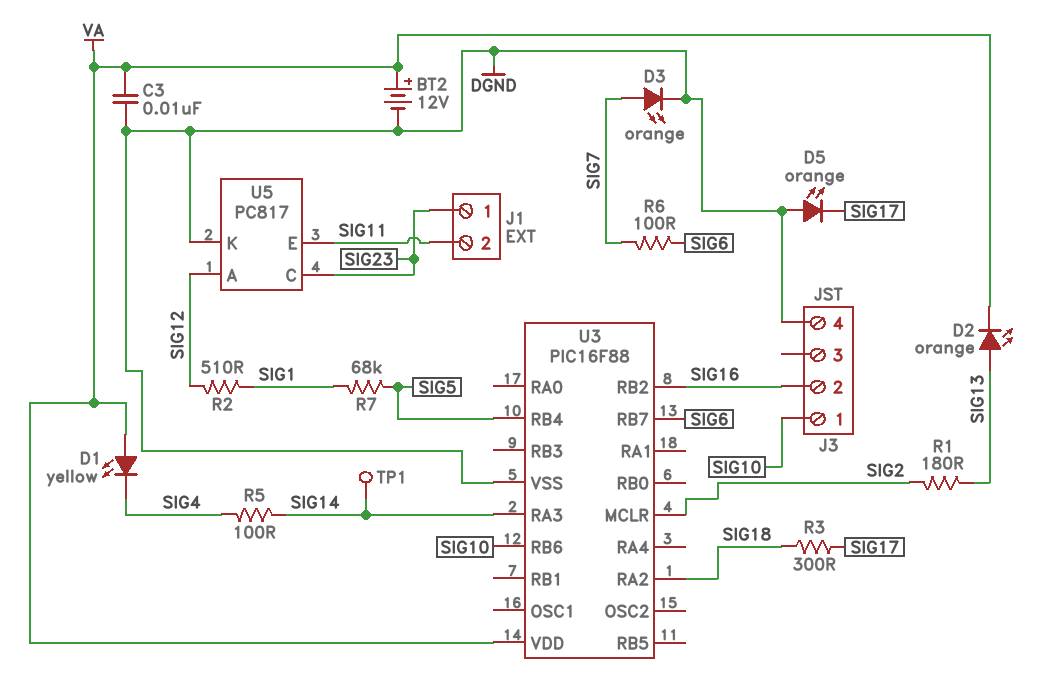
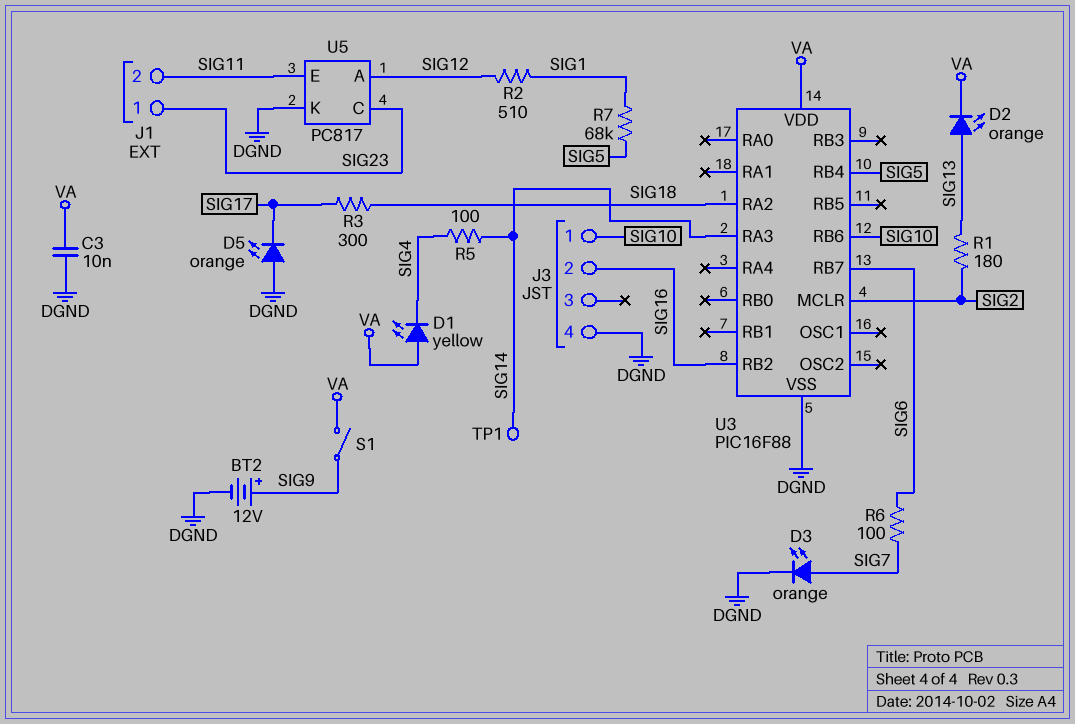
BT2: 12V (plus VA, minus DGND) -> 12V (plus SIG9, minus DGND)
S1: none -> switch (SIG9, VA)

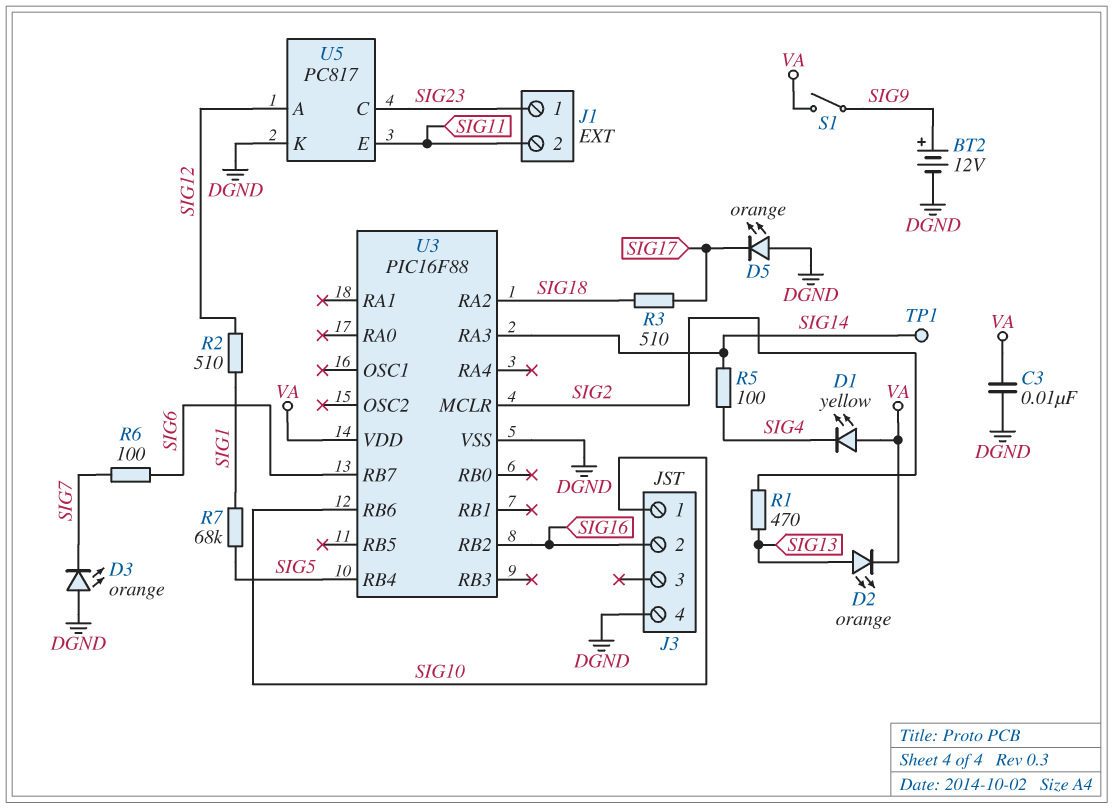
D3: LED orange (A SIG7, K DGND) -> LED orange (A DGND, K SIG7)
R1: 180 (SIG2, SIG13) -> 470 (SIG2, SIG13)
R3: 300 (SIG17, SIG18) -> 510 (SIG17, SIG18)

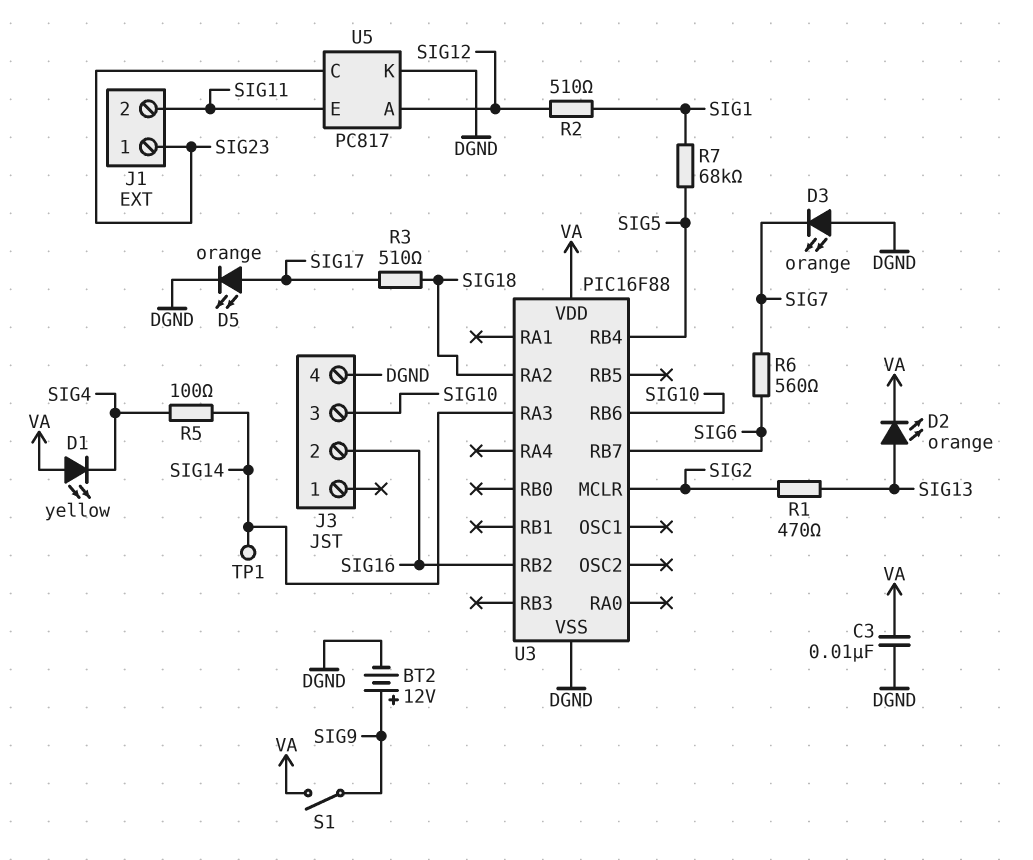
D5: LED orange (A DGND, K SIG17) -> LED orange (A SIG17, K DGND)
J3 pin 1: SIG10 -> none
J3 pin 3: none -> SIG10
R6: 100 (SIG6, SIG7) -> 560 (SIG6, SIG7)

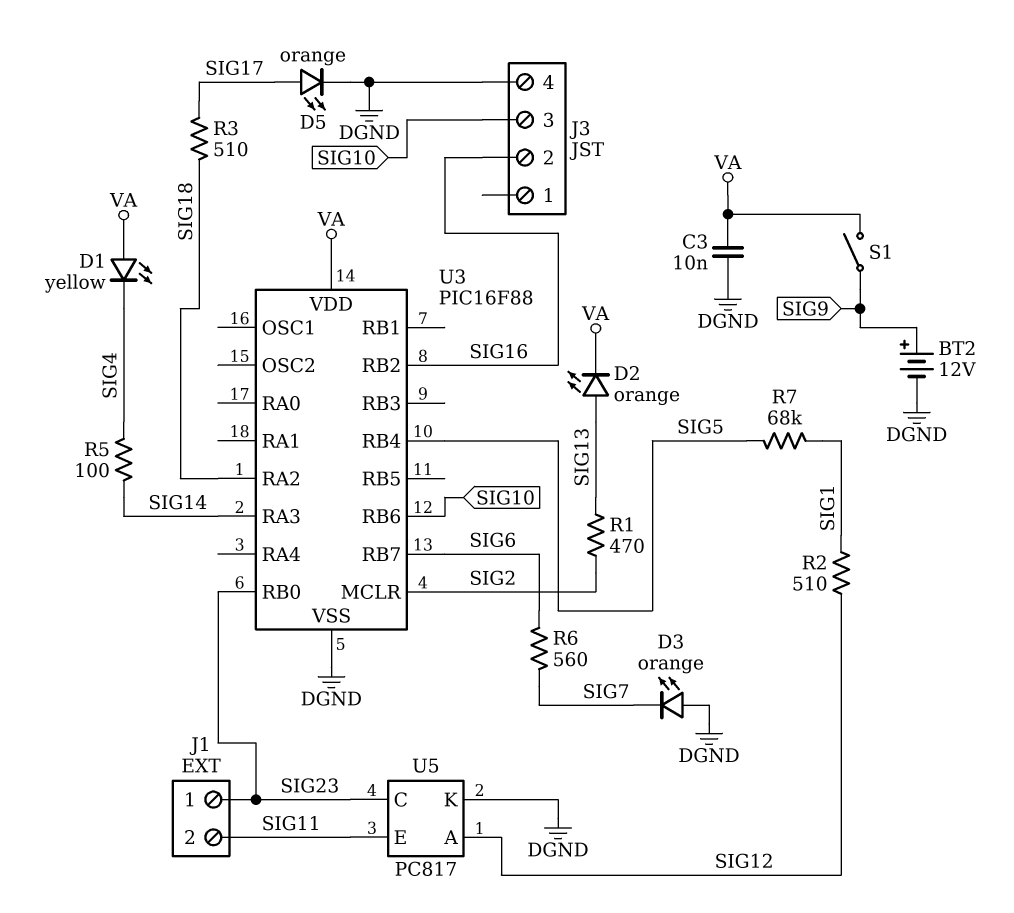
TP1: test point (SIG14) -> none
U3 pin RB0: none -> SIG23

